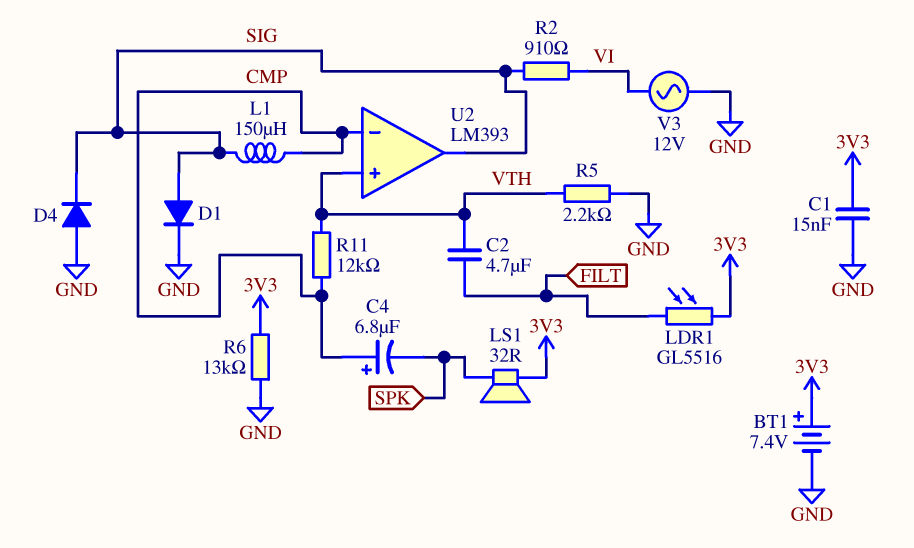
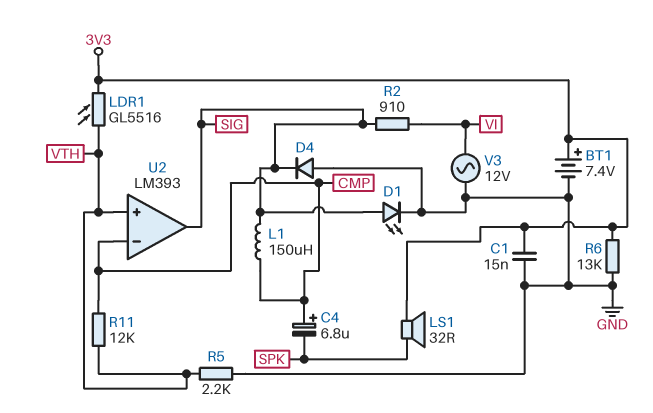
C2: 4.7uF (FILT, VTH) -> none
D1: diode (A SIG, K GND) -> LED (A SIG, K GND)
LDR1: GL5516 (3V3, FILT) -> GL5516 (3V3, VTH)

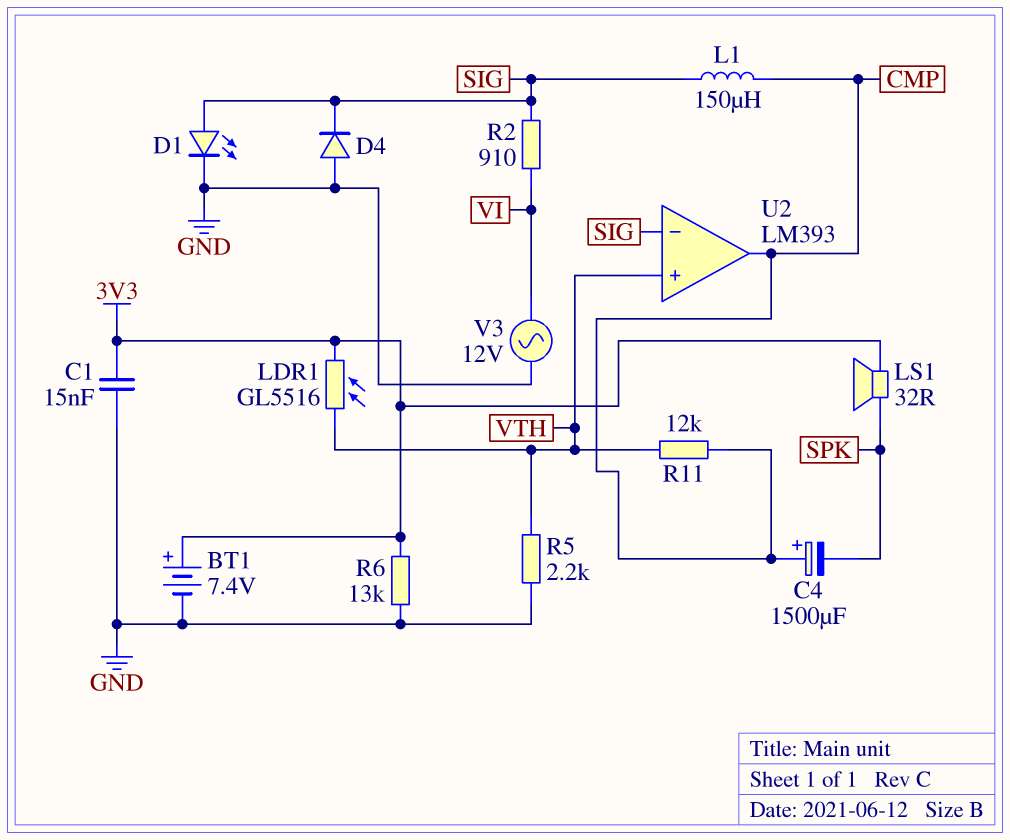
C4: 6.8uF (plus CMP, minus SPK) -> 1500uF (plus CMP, minus SPK)
U2 pin in-: CMP -> SIG
U2 pin out: SIG -> CMP

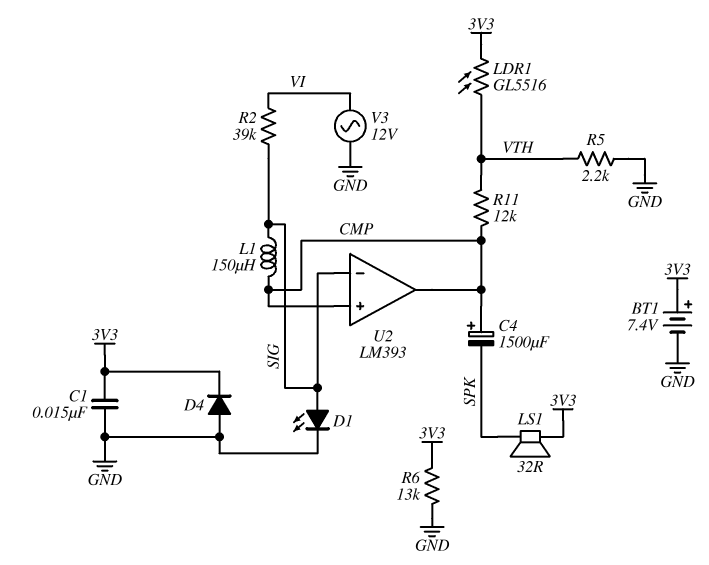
D4: diode (A GND, K SIG) -> diode (A GND, K 3V3)
R2: 910 (SIG, VI) -> 39k (SIG, VI)
U2 pin in+: VTH -> CMP

